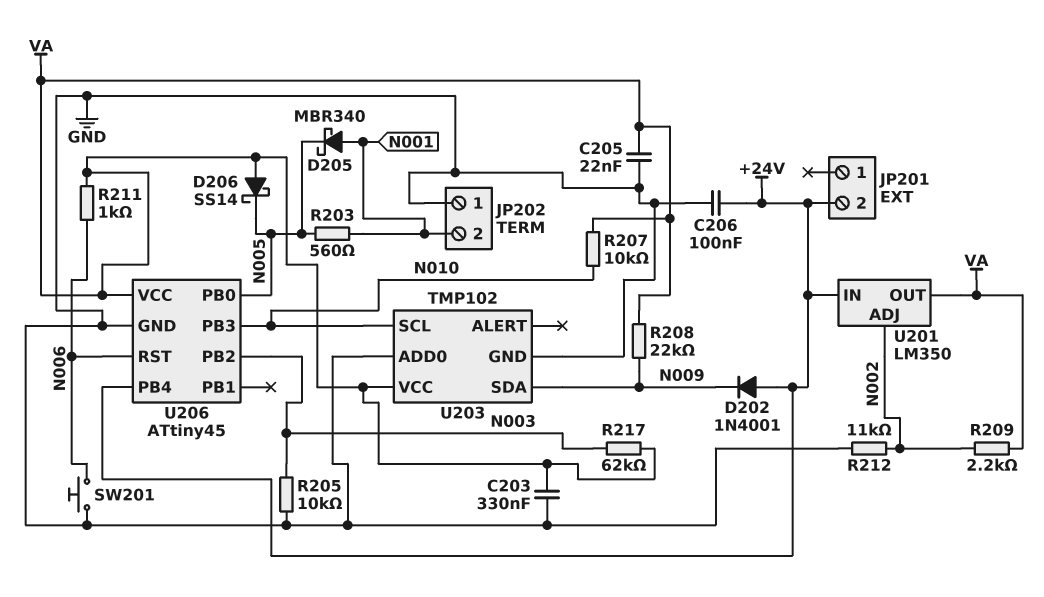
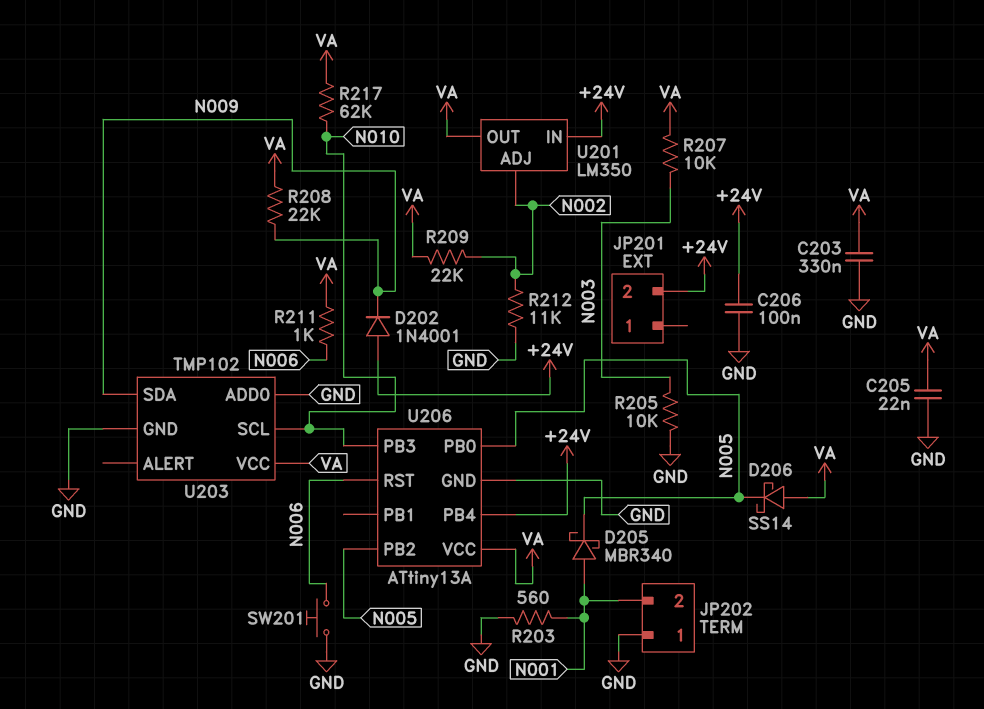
R203: 560 (N001, N005) -> 560 (GND, N001)
R207: 10k (N010, VA) -> 10k (N003, VA)
R209: 2.2k (N002, VA) -> 22k (N002, VA)
R217: 62k (N003, VA) -> 62k (N010, VA)
U206: ATtiny45 -> ATtiny13A
U206 pin PB2: N003 -> N005

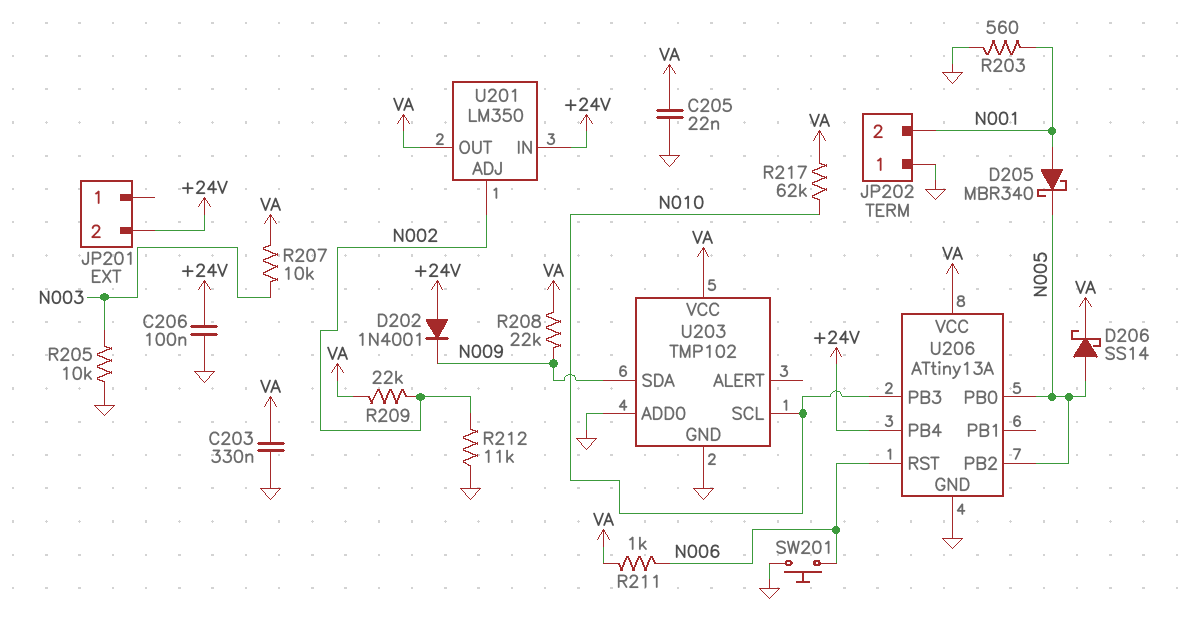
D206: schottky SS14 (A VA, K N005) -> schottky SS14 (A N005, K VA)

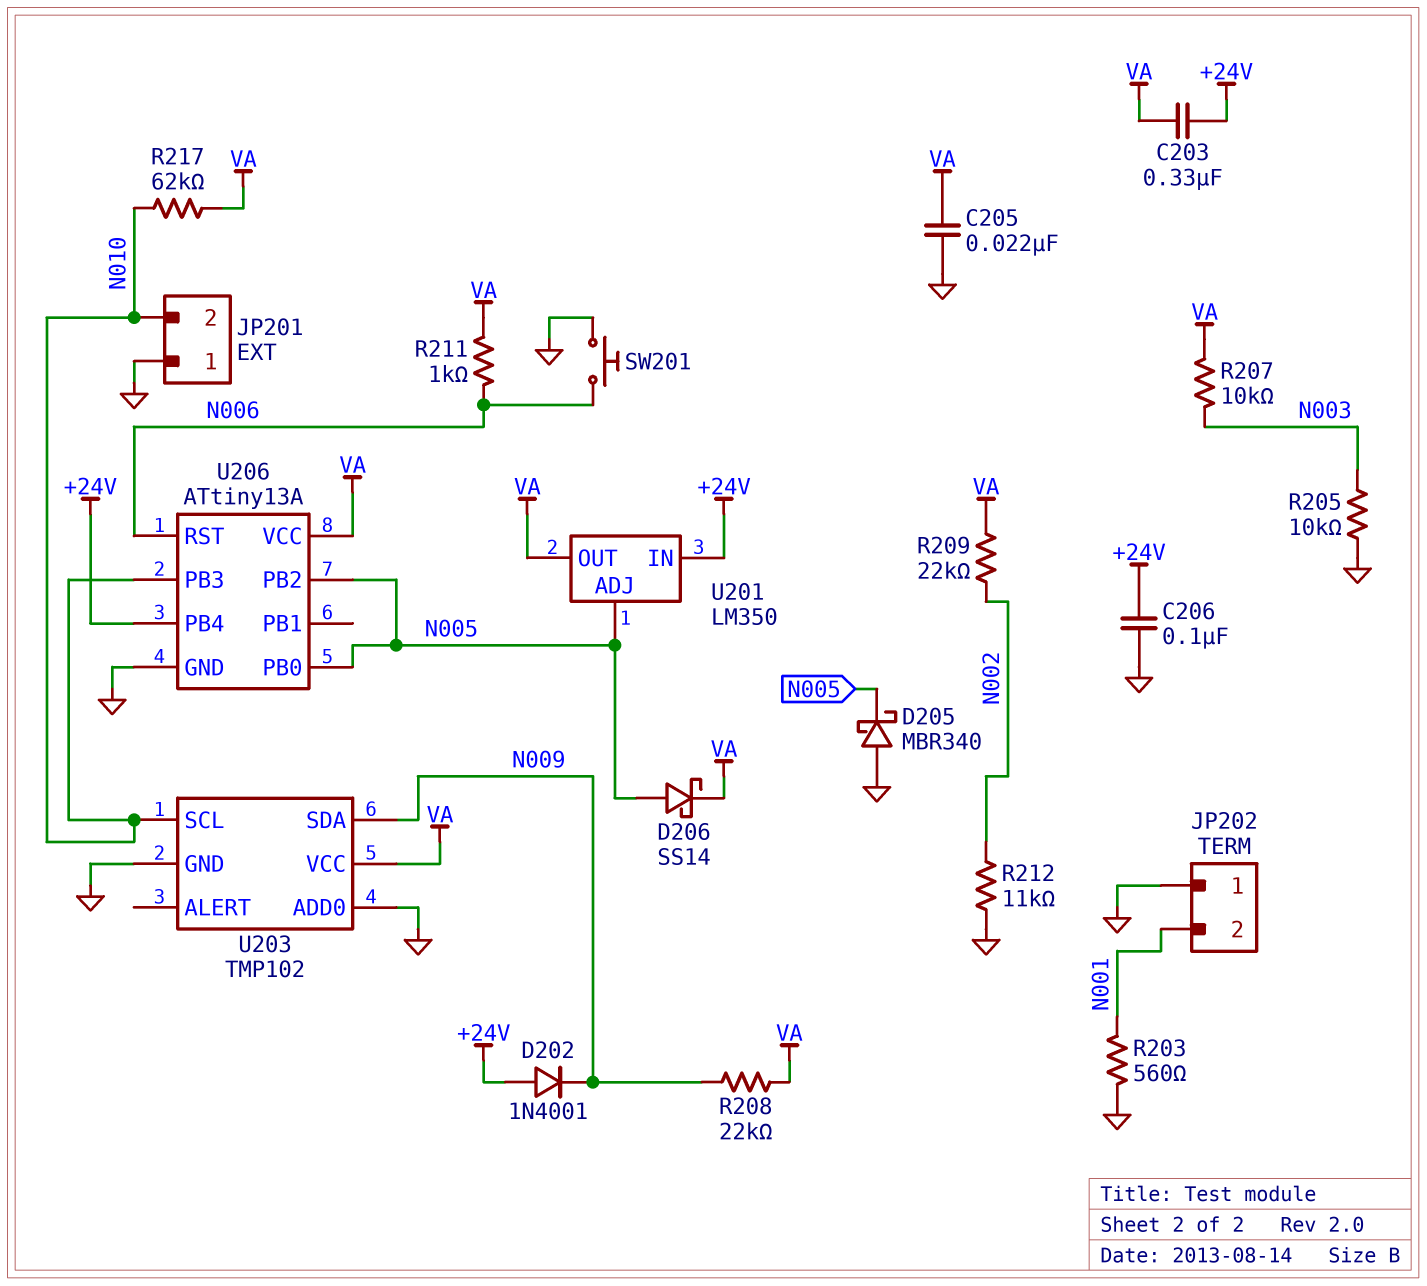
C203: 330nF (GND, VA) -> 330nF (+24V, VA)
D205: schottky MBR340 (A N001, K N005) -> schottky MBR340 (A GND, K N005)
JP201 pin 1: none -> GND
JP201 pin 2: +24V -> N010
U201 pin ADJ: N002 -> N005

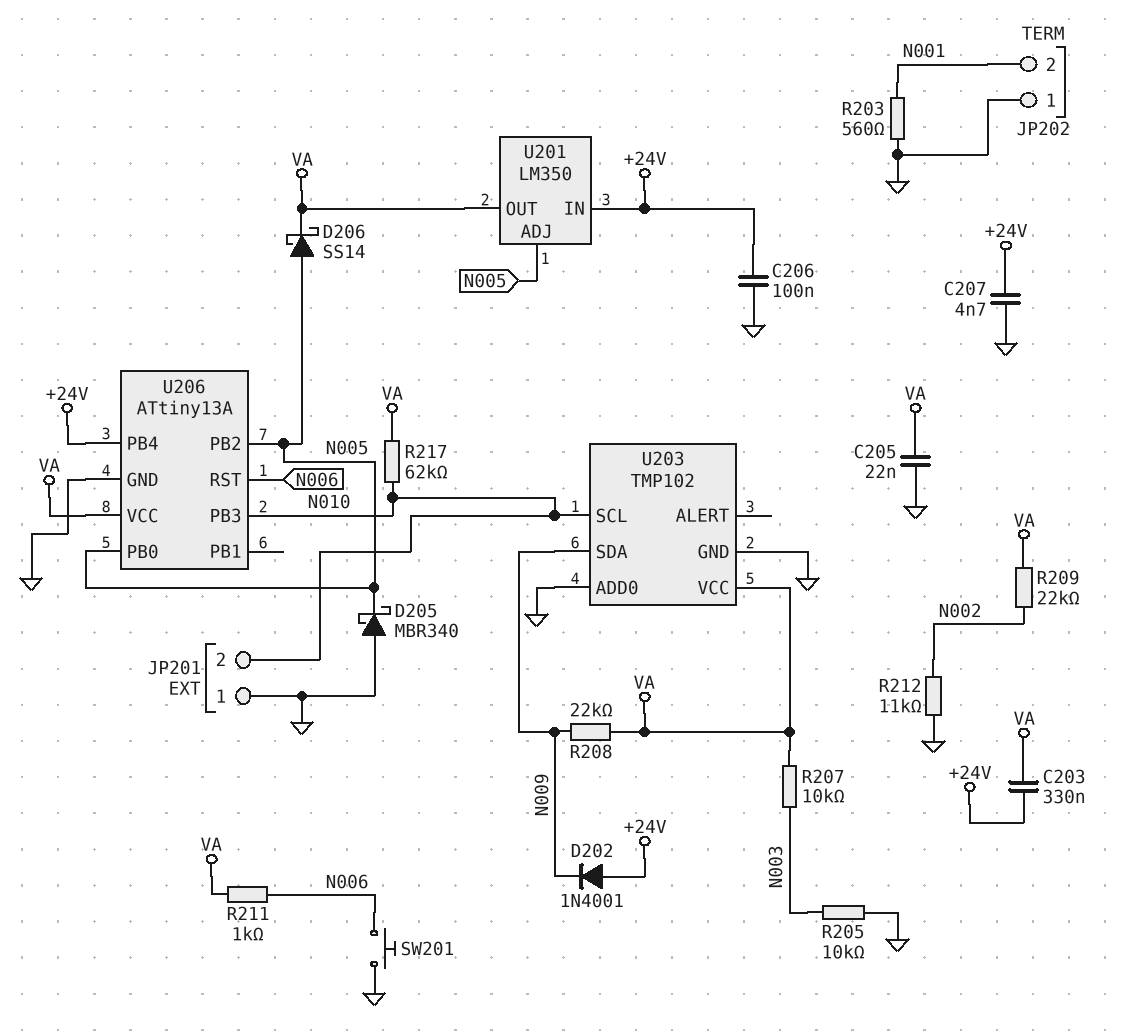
C207: none -> 4.7nF (+24V, GND)

